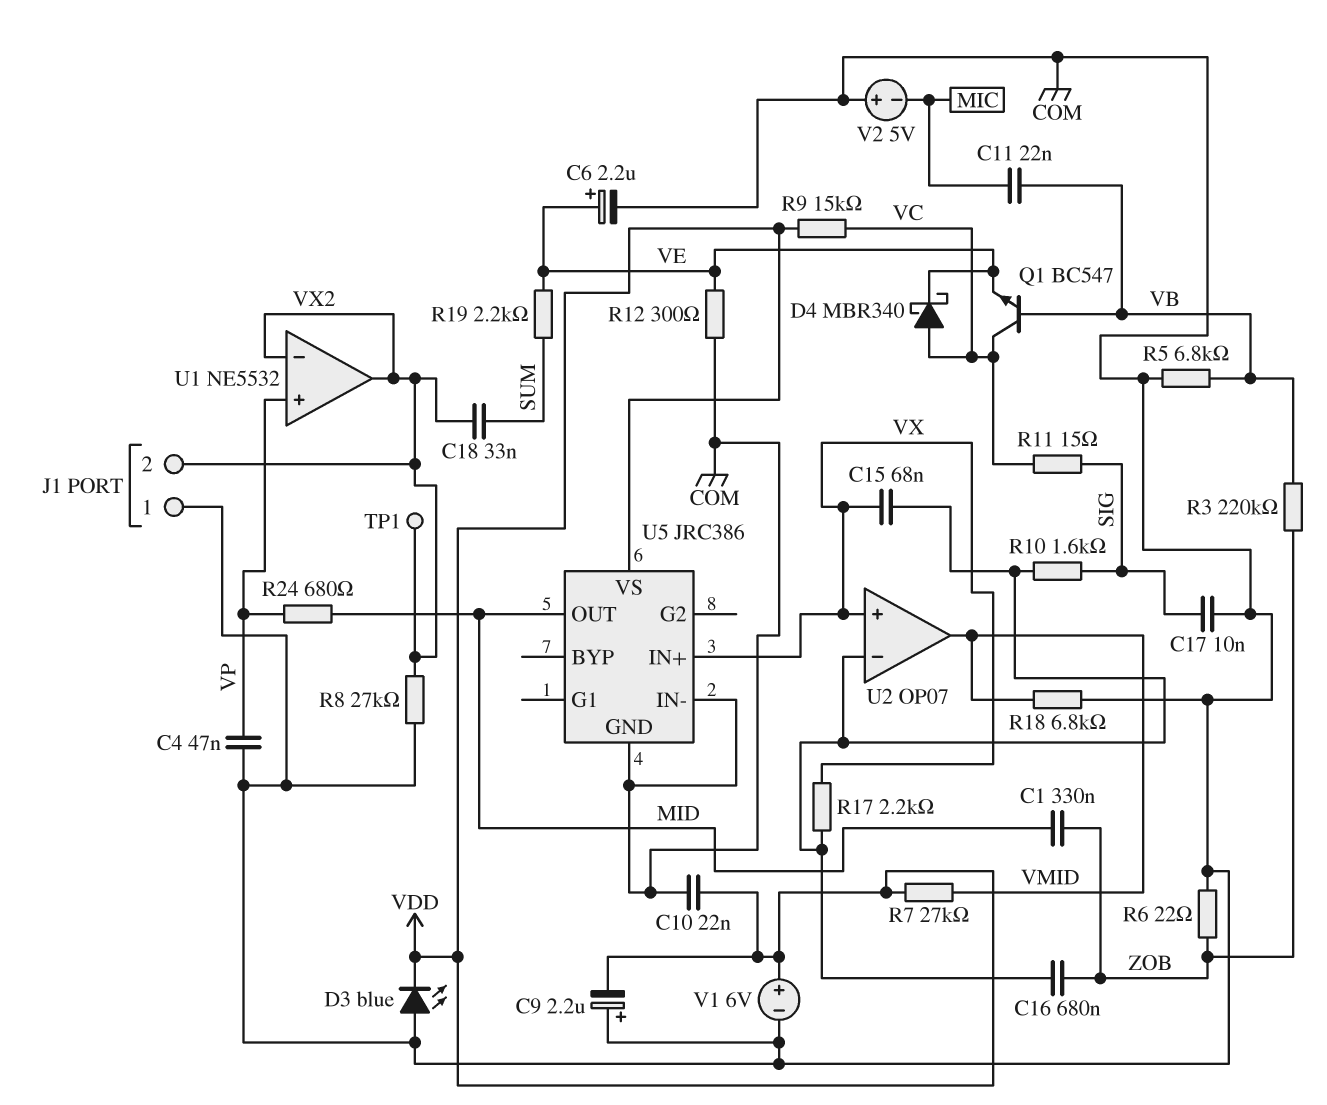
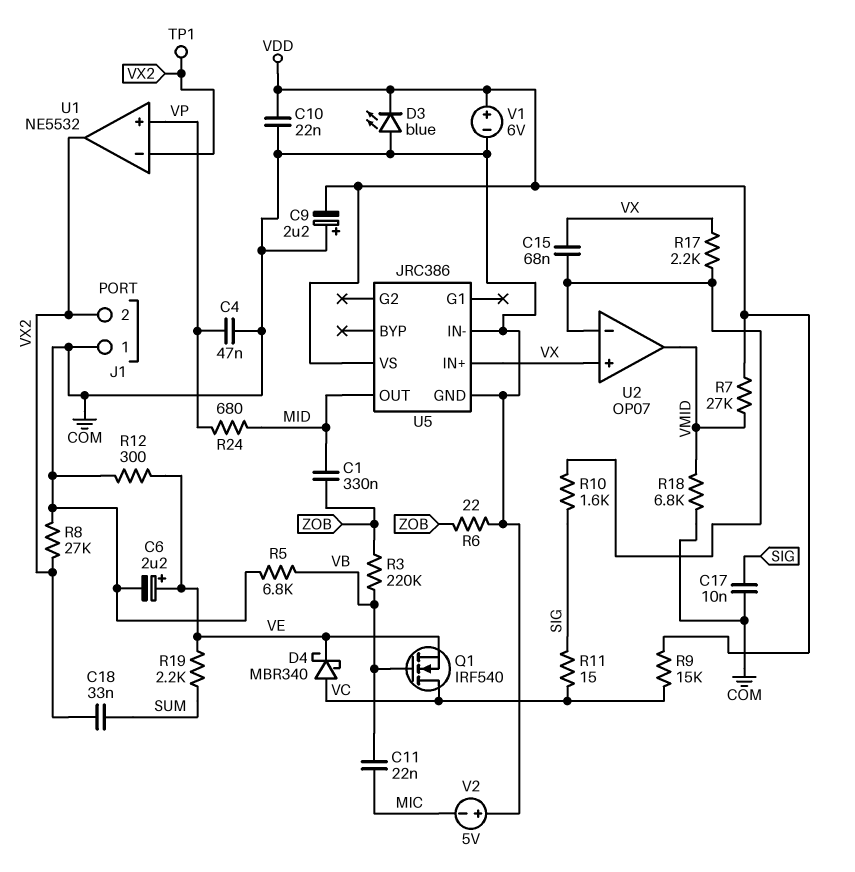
C16: 680nF (U2/in-, ZOB) -> none
Q1: NPN BC547 (B VB, C VC, E VE) -> NMOS IRF540 (G VB, D VC, S VE)

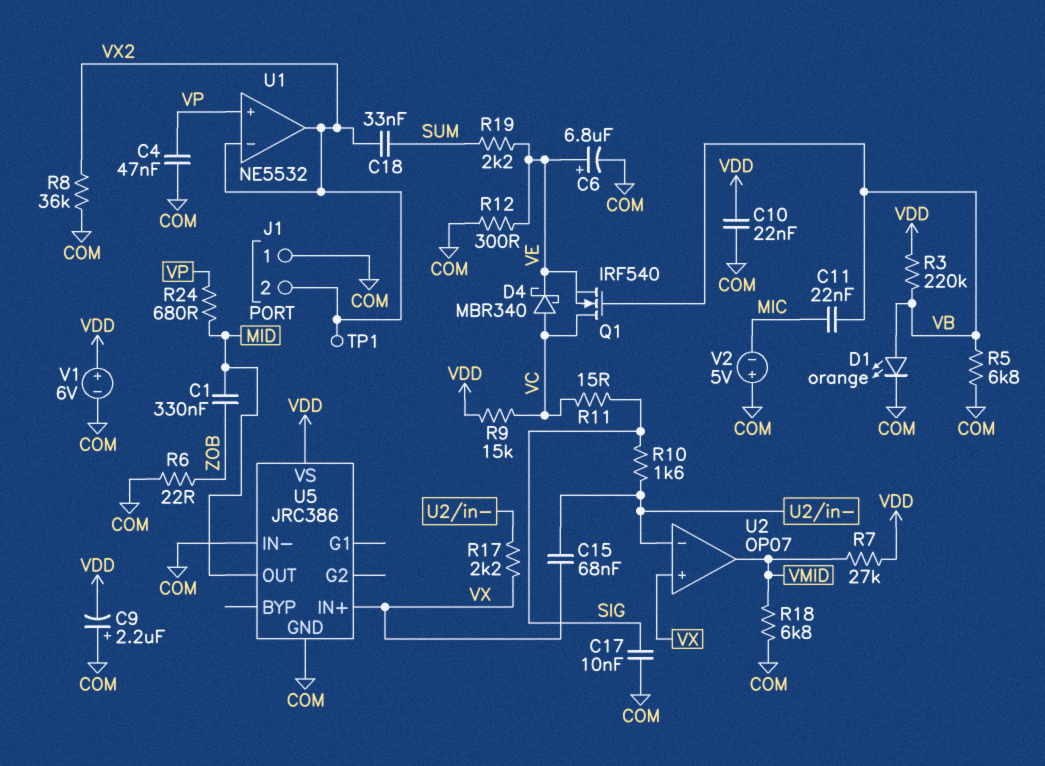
C6: 2.2uF (plus VE, minus COM) -> 6.8uF (plus VE, minus COM)
D1: none -> LED orange (A VB, K COM)
D3: LED blue (A COM, K VDD) -> none
R3: 220k (VB, ZOB) -> 220k (VB, VDD)
R8: 27k (COM, VX2) -> 36k (COM, VX2)

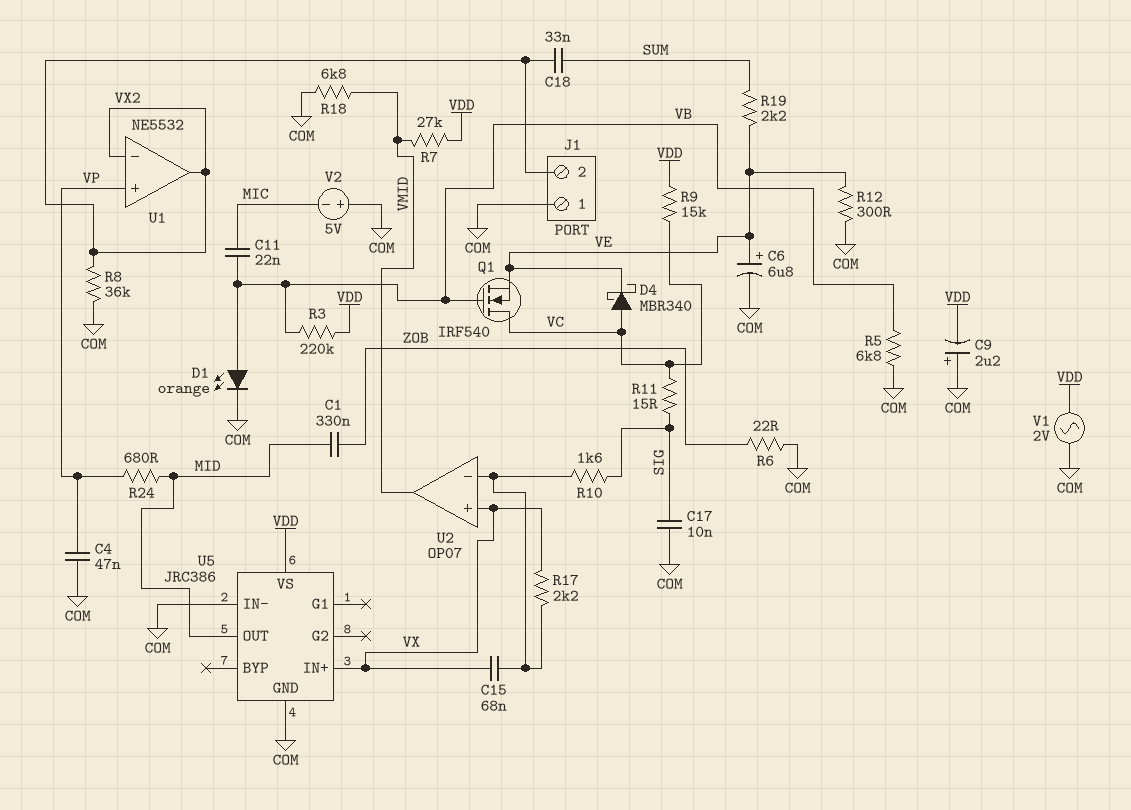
C10: 22nF (COM, VDD) -> none
TP1: test point (VX2) -> none
V1: 6V (plus VDD, minus COM) -> AC 2V (COM, VDD)

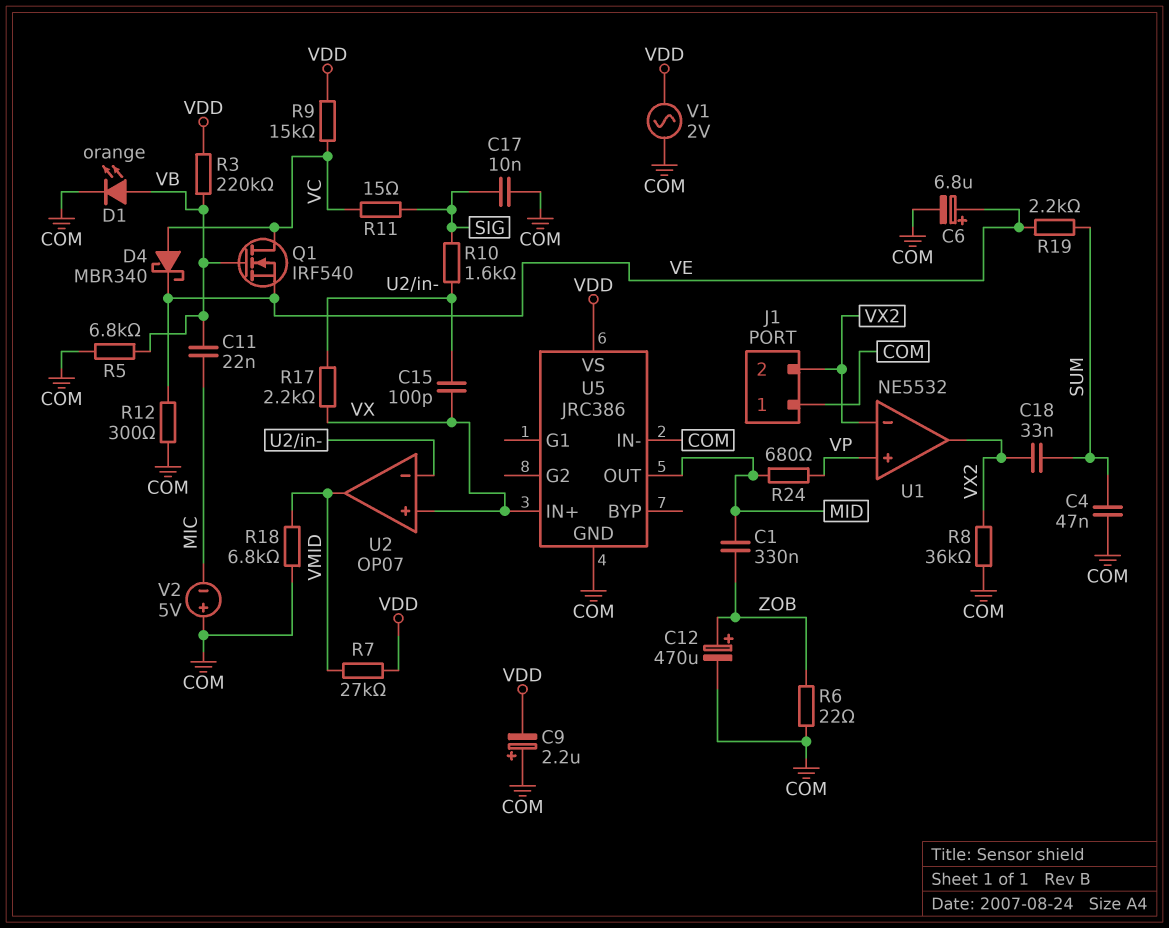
C4: 47nF (COM, VP) -> 47nF (COM, SUM)
C12: none -> 470uF (plus ZOB, minus COM)
C15: 68nF (U2/in-, VX) -> 100pF (U2/in-, VX)

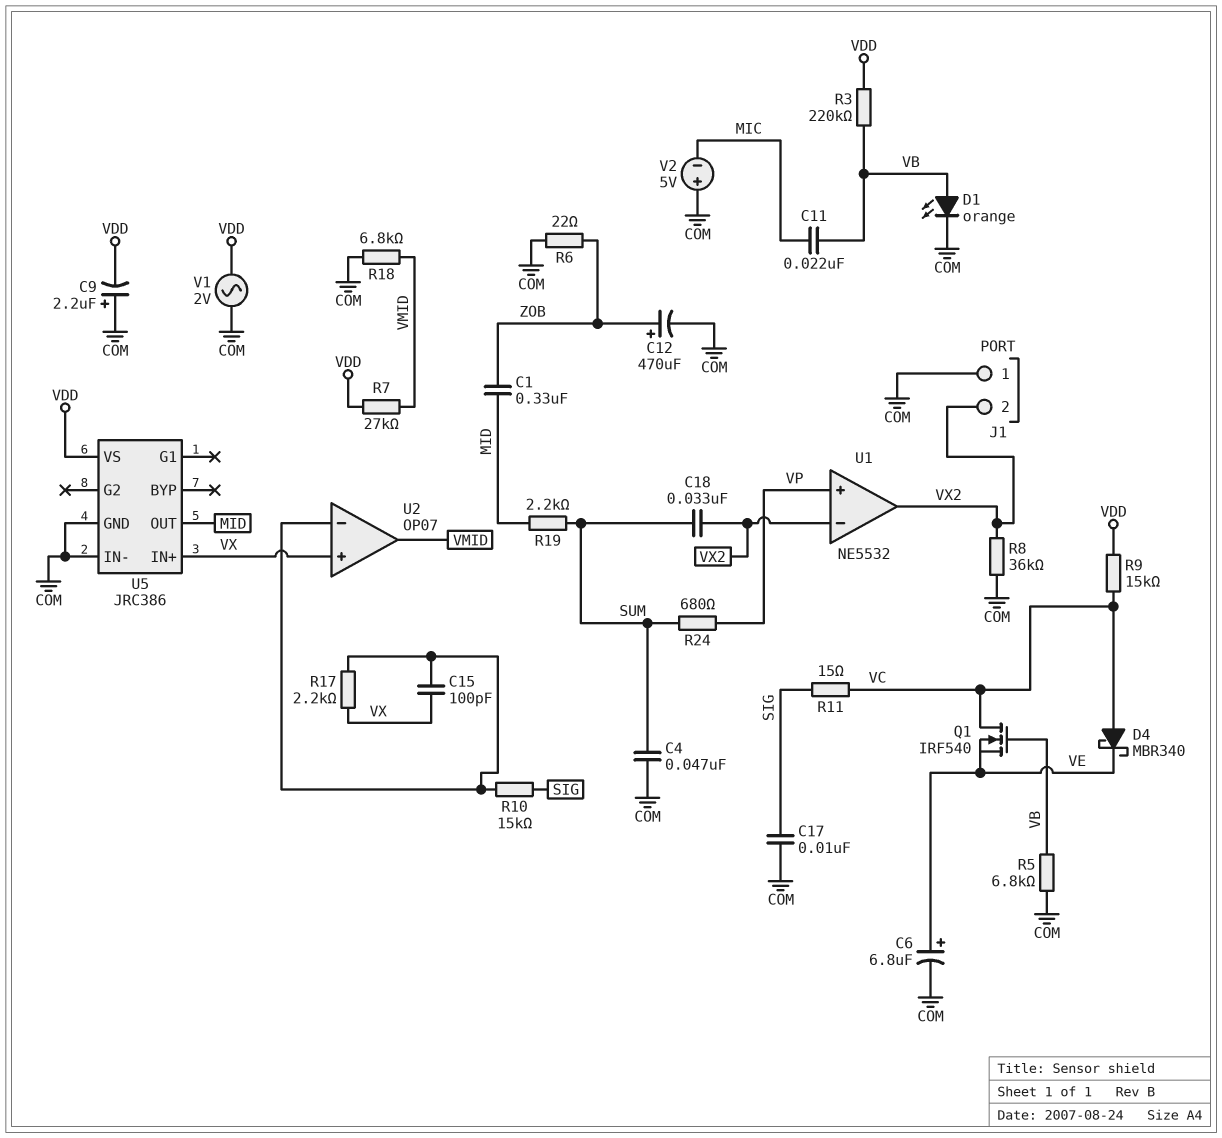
R10: 1.6k (SIG, U2/in-) -> 15k (SIG, U2/in-)
R12: 300 (COM, VE) -> none
R19: 2.2k (SUM, VE) -> 2.2k (MID, SUM)
R24: 680 (MID, VP) -> 680 (SUM, VP)

